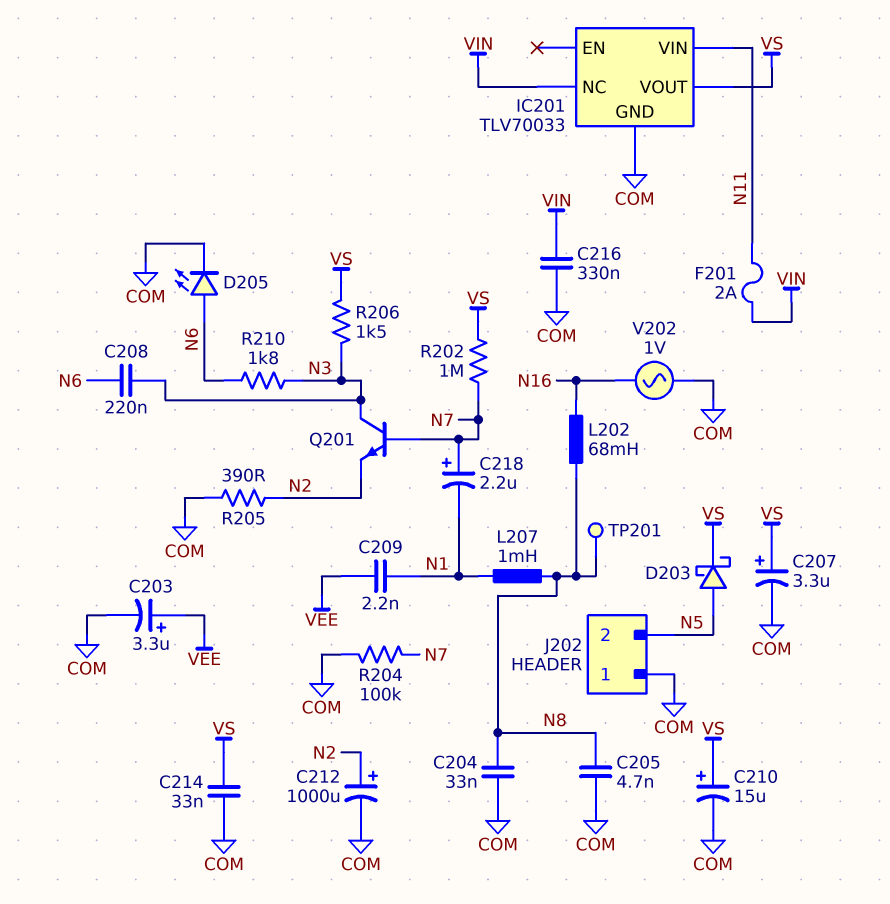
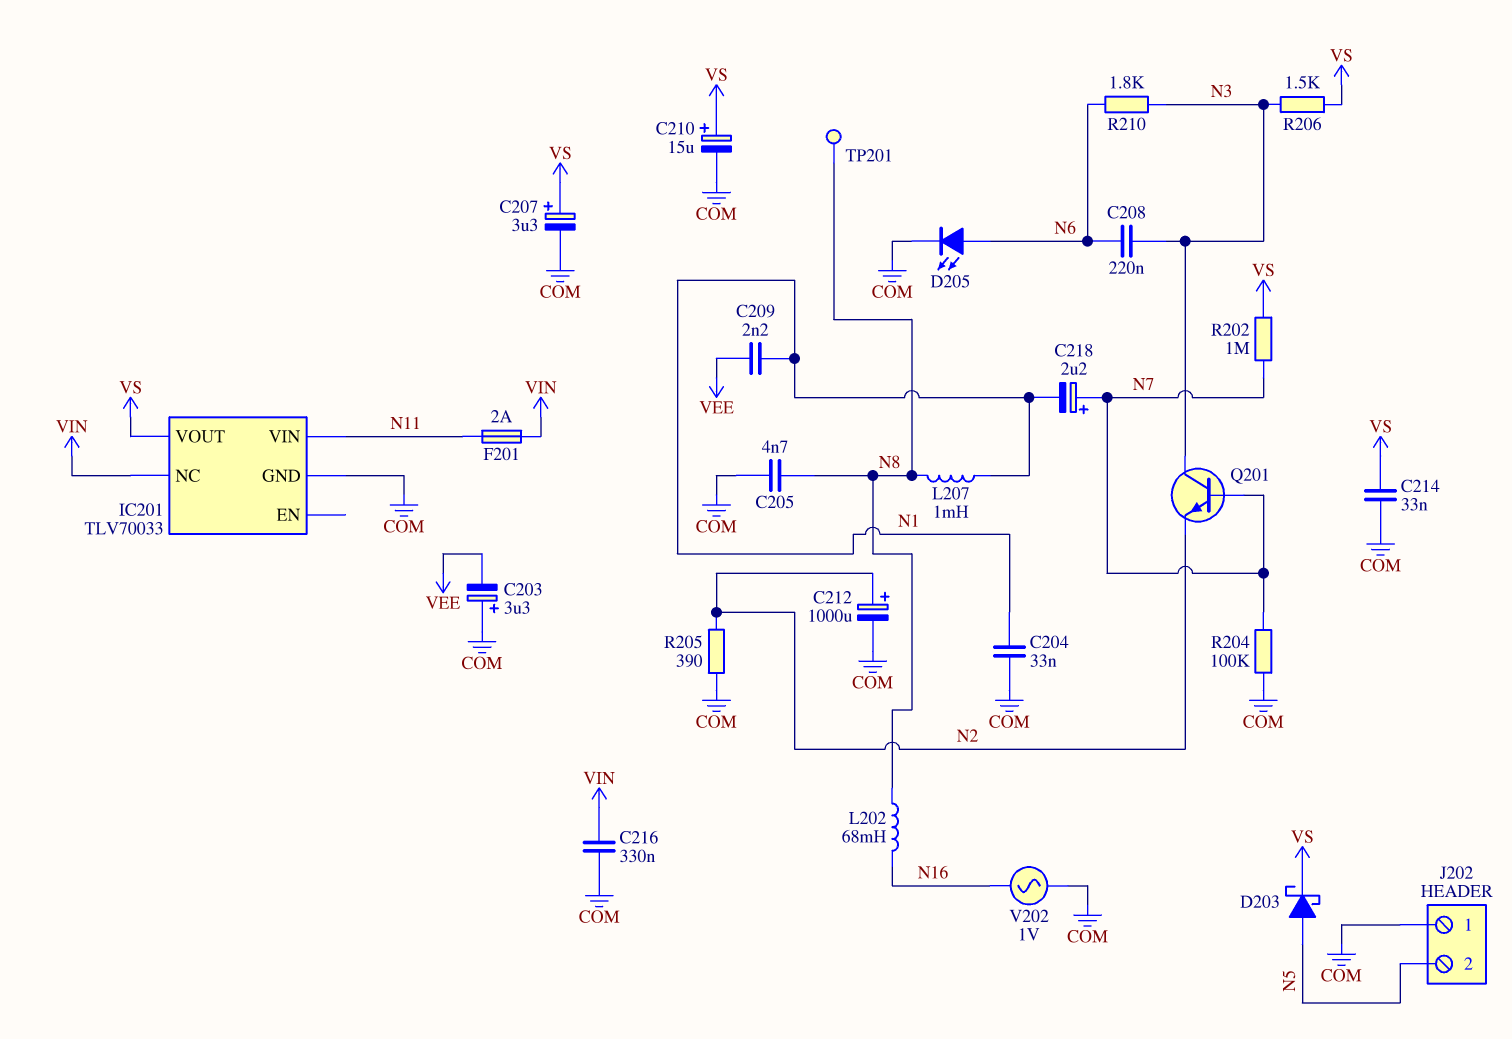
C203: 3.3uF (plus VEE, minus COM) -> 3.3uF (plus COM, minus VEE)
C204: 33nF (COM, N8) -> 33nF (COM, N1)

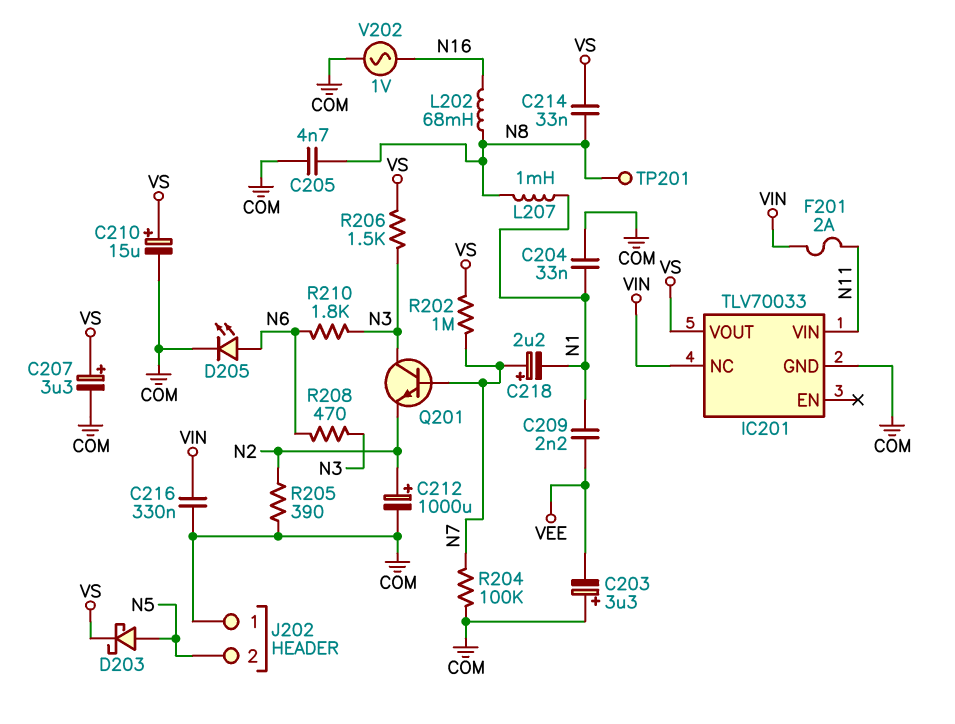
C208: 220nF (N3, N6) -> none
C214: 33nF (COM, VS) -> 33nF (N8, VS)
R208: none -> 470 (N3, N6)

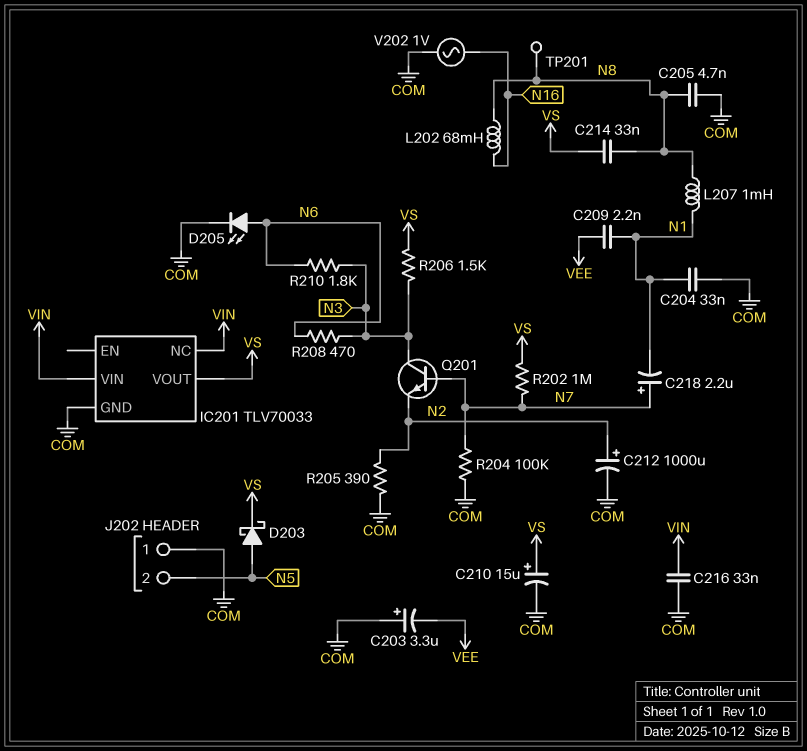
C207: 3.3uF (plus VS, minus COM) -> none
C216: 330nF (COM, VIN) -> 33nF (COM, VIN)
F201: 2A (N11, VIN) -> none
IC201 pin VIN: N11 -> VIN

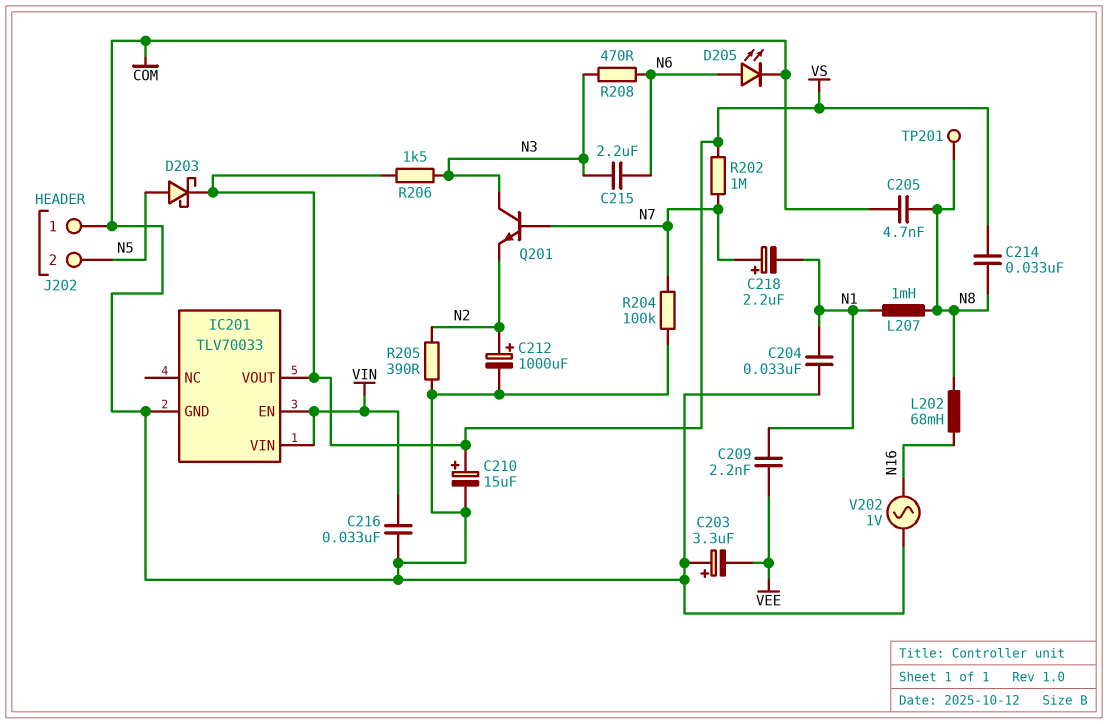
C215: none -> 2.2uF (N3, N6)
IC201 pin EN: none -> VIN
IC201 pin NC: VIN -> none
R210: 1.8k (N3, N6) -> none

